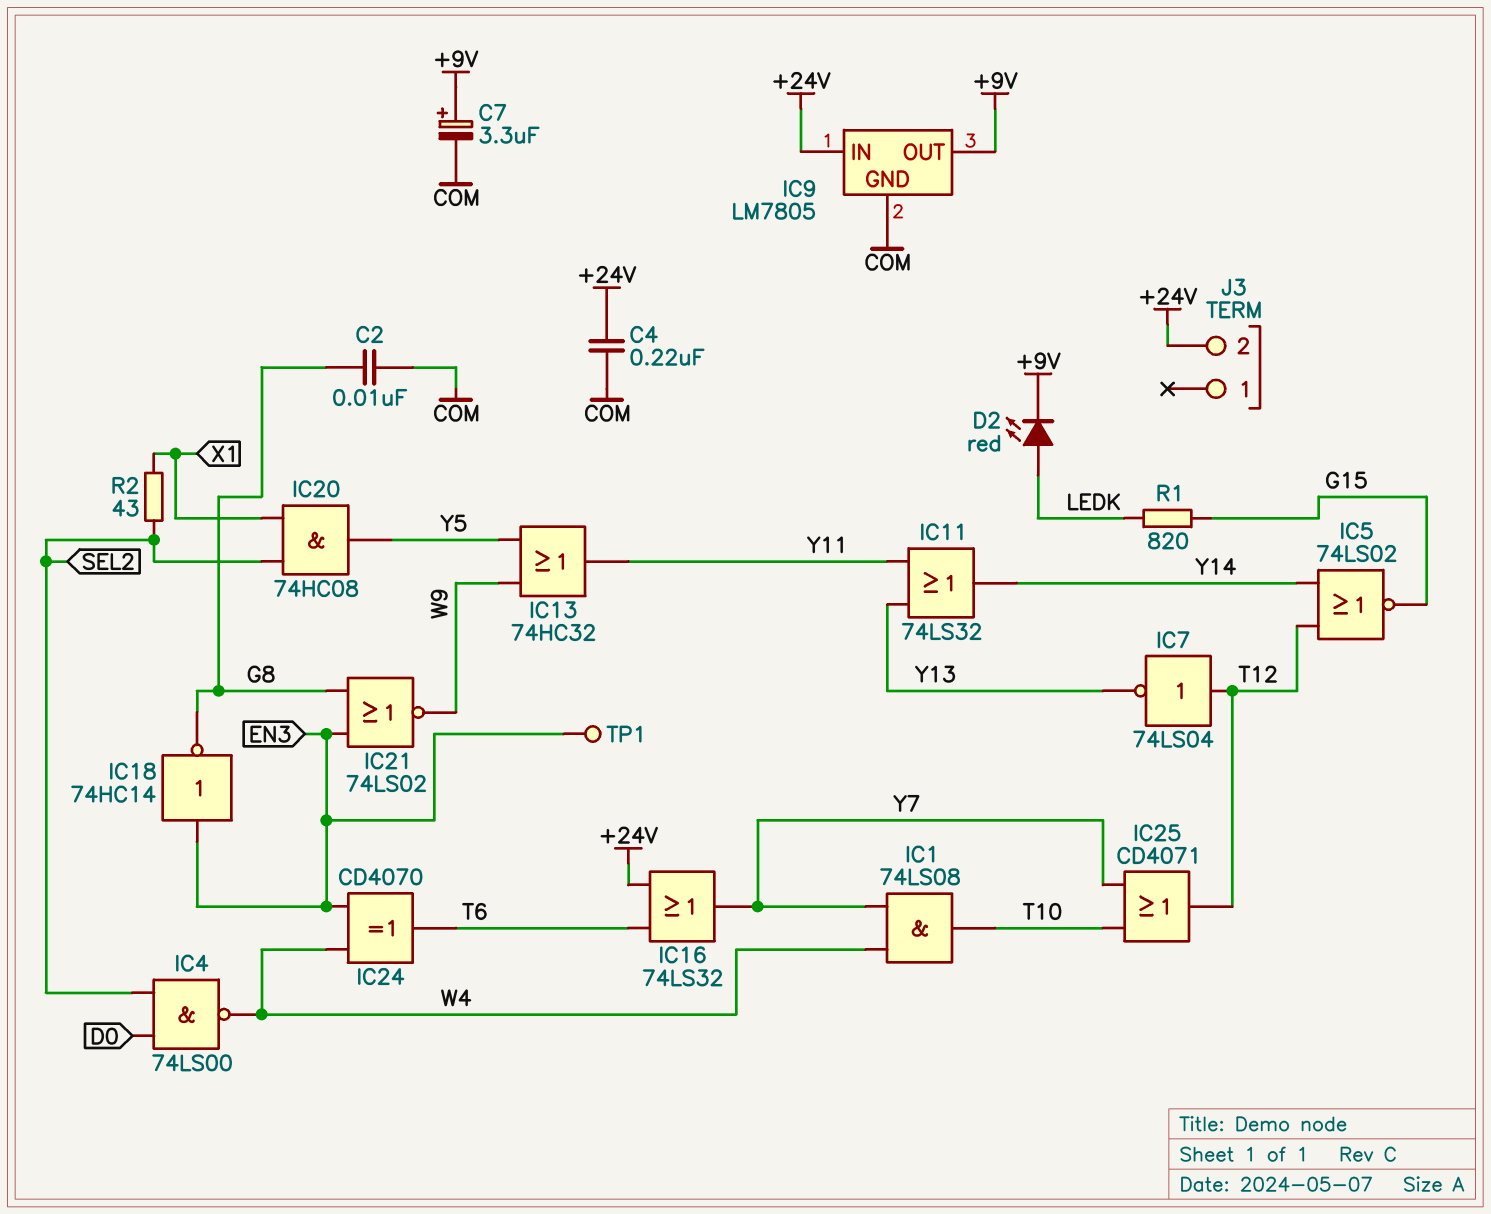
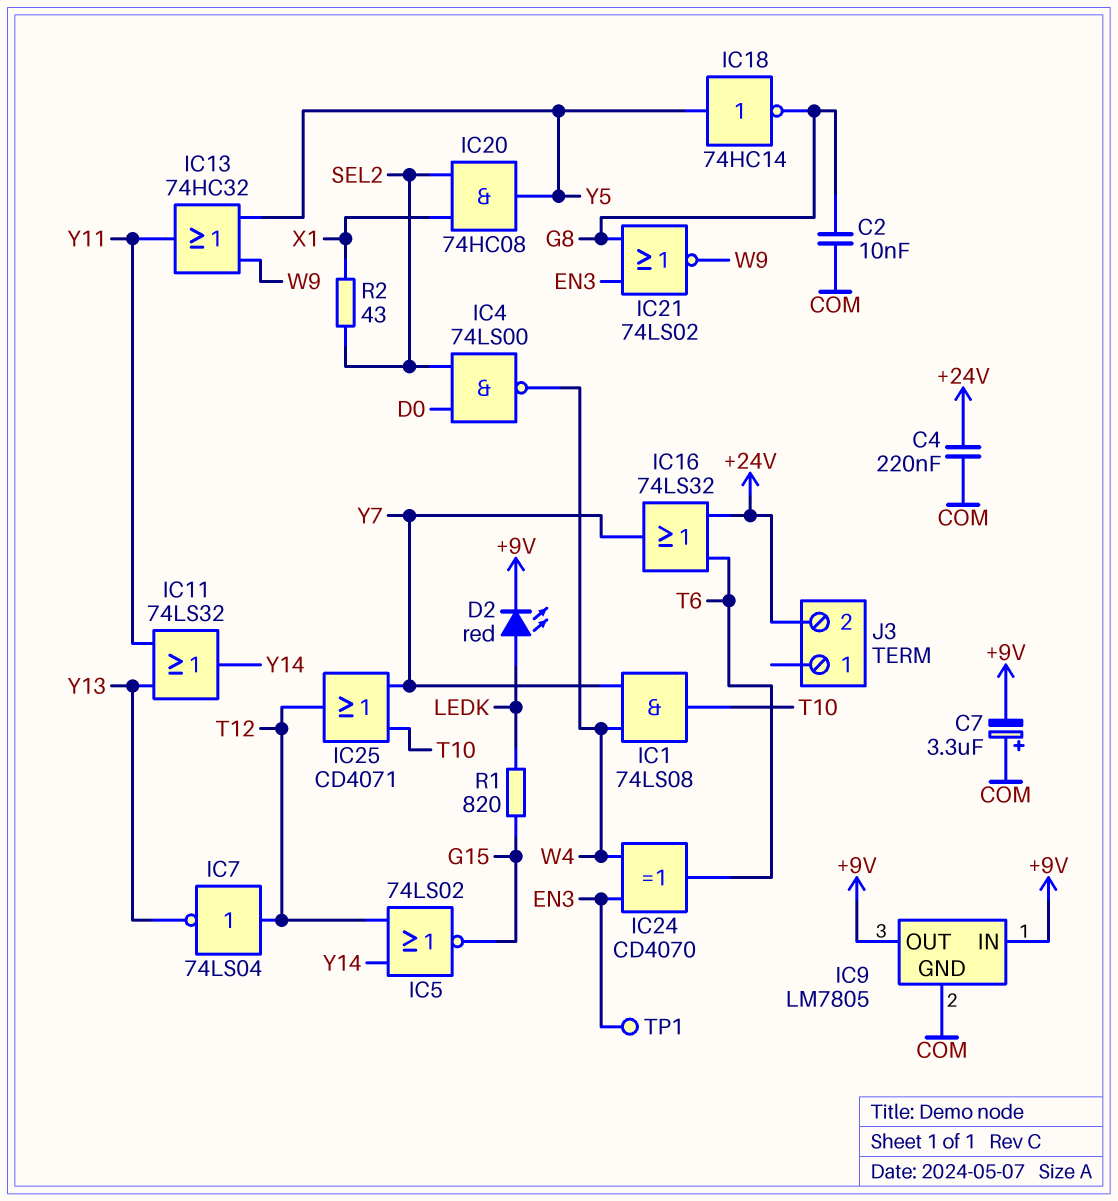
C7: 3.3uF (plus +9V, minus COM) -> 3.3uF (plus COM, minus +9V)
IC9 pin IN: +24V -> +9V
IC18: NOT 74HC14 (in EN3, out G8) -> NOT 74HC14 (in Y5, out G8)

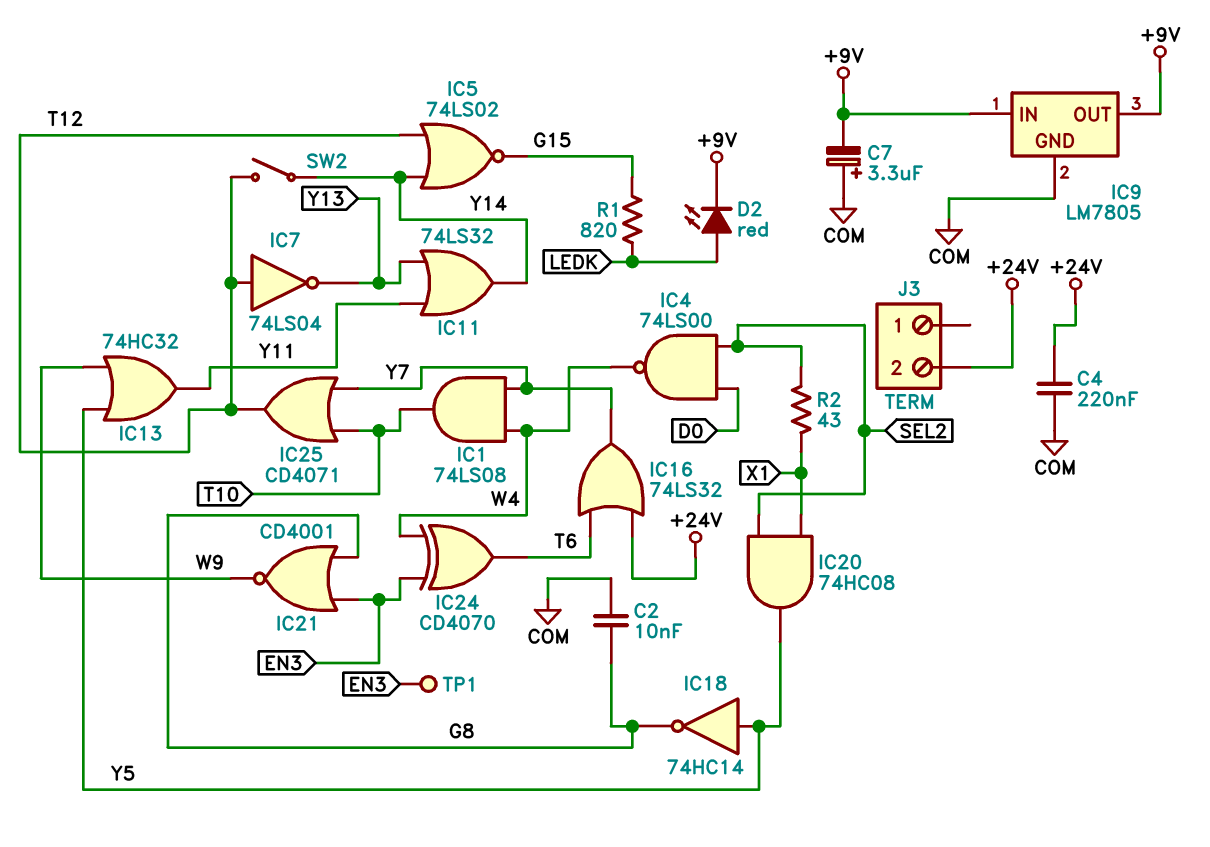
IC21: NOR 74LS02 (in EN3, in G8, out W9) -> NOR CD4001 (in EN3, in G8, out W9)
SW2: none -> switch (T12, Y14)

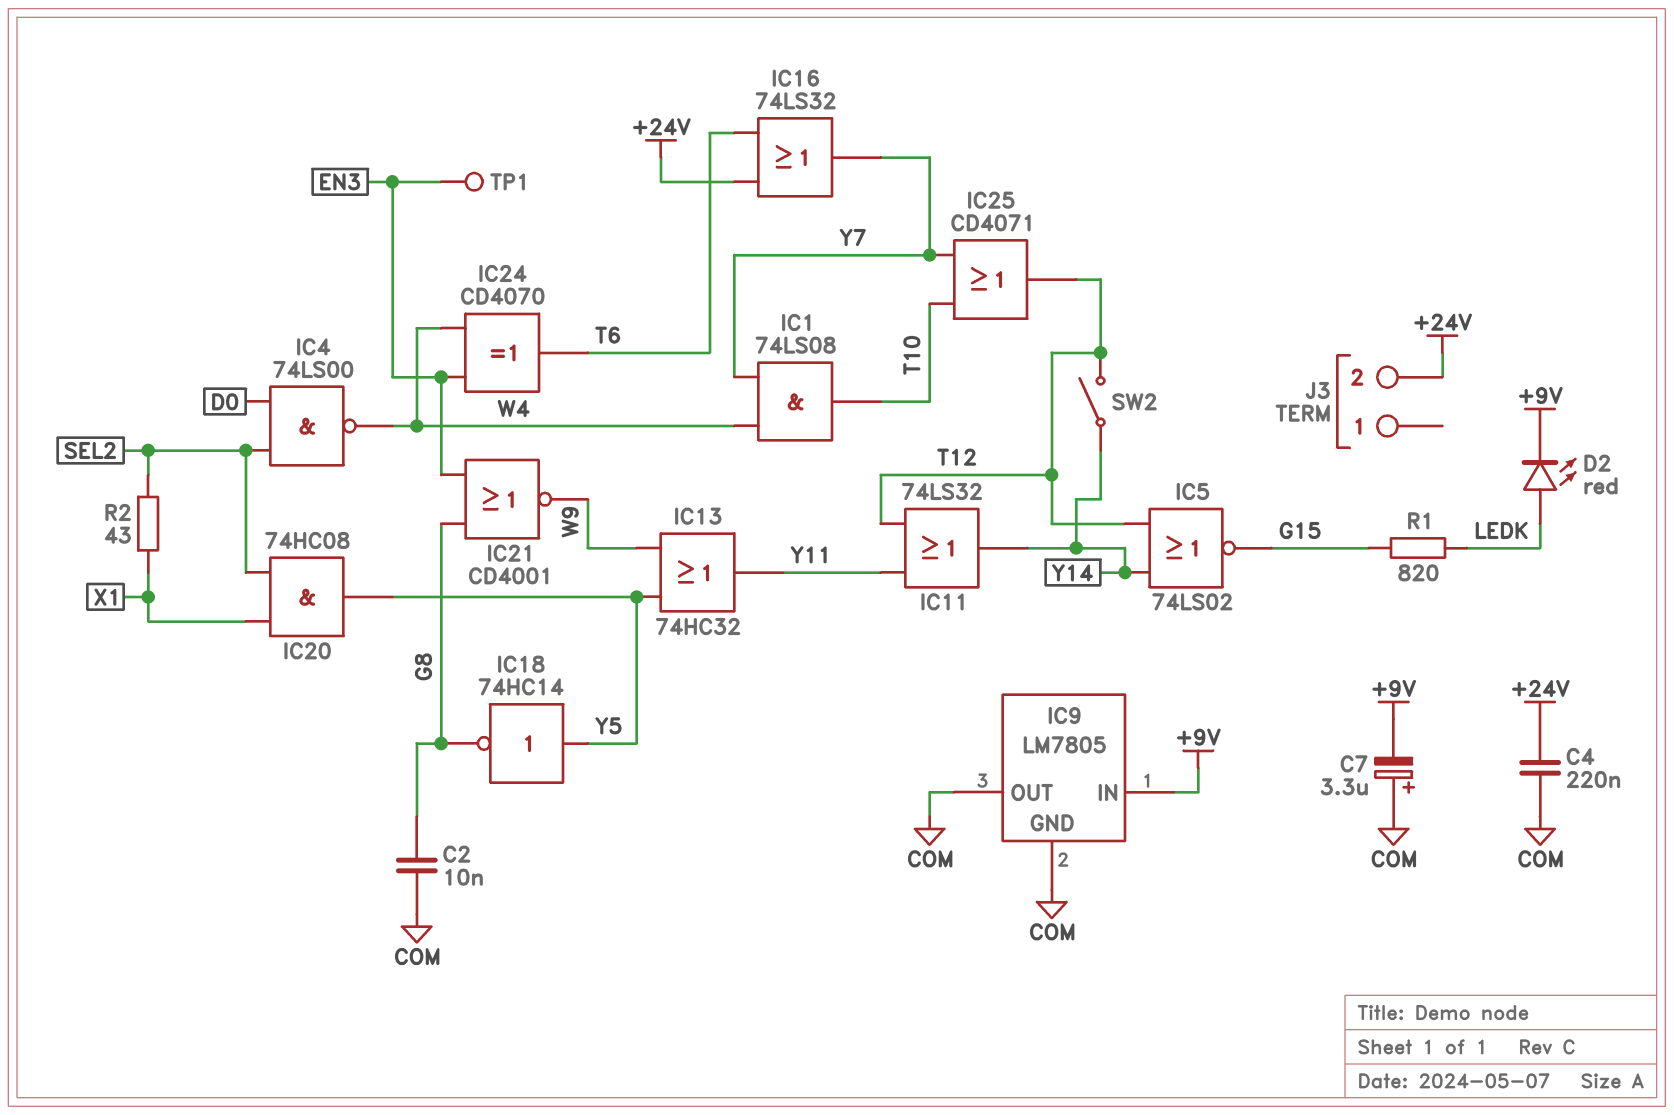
IC7: NOT 74LS04 (in T12, out Y13) -> none
IC9 pin OUT: +9V -> COM
IC11: OR 74LS32 (in Y11, in Y13, out Y14) -> OR 74LS32 (in T12, in Y11, out Y14)

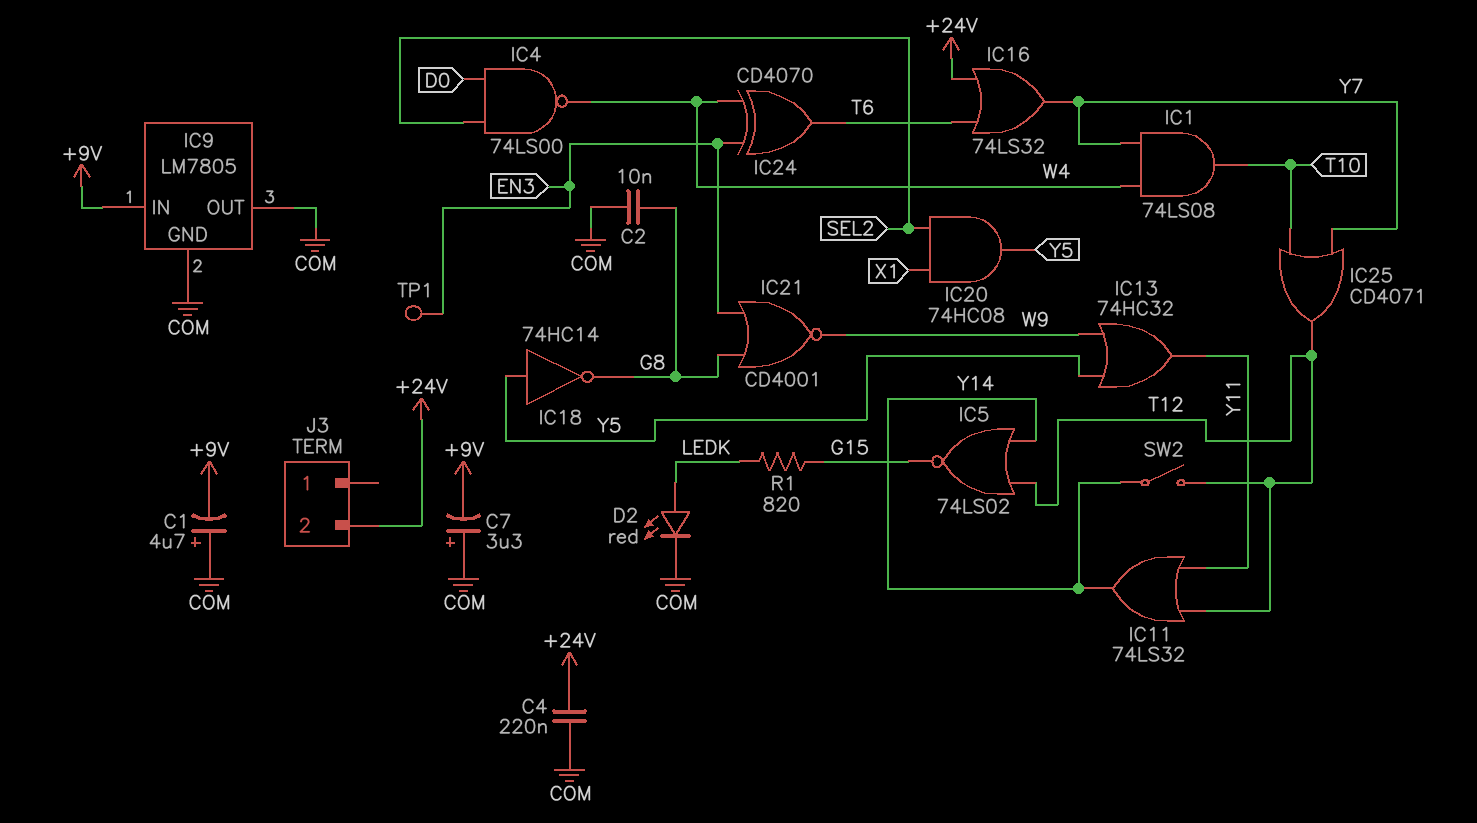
C1: none -> 4.7uF (plus COM, minus +9V)
D2: LED red (A LEDK, K +9V) -> LED red (A LEDK, K COM)
R2: 43 (SEL2, X1) -> none

